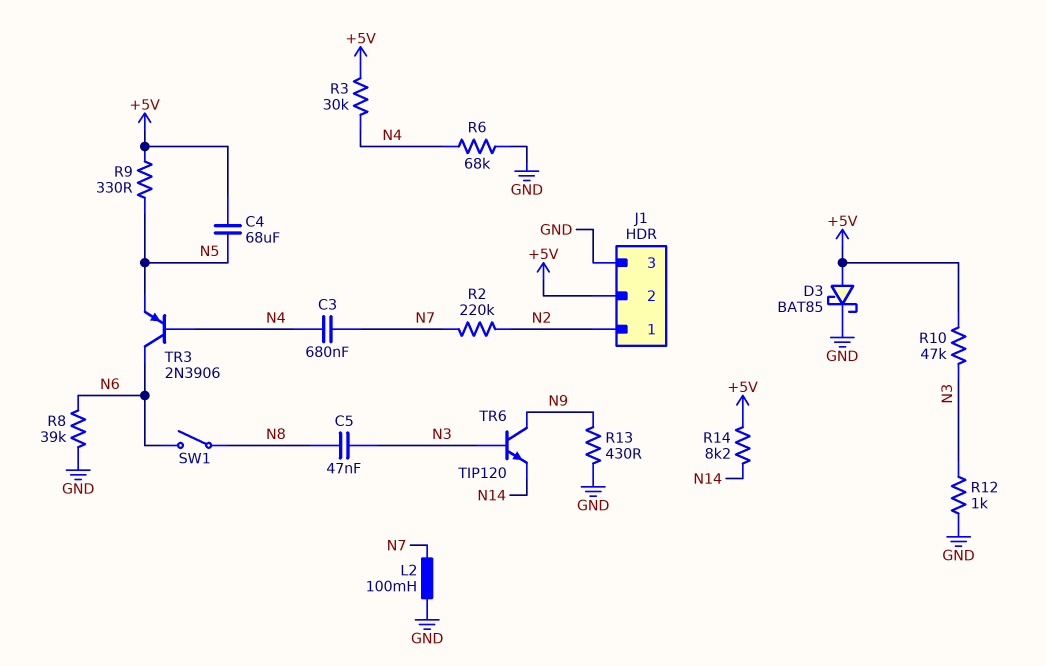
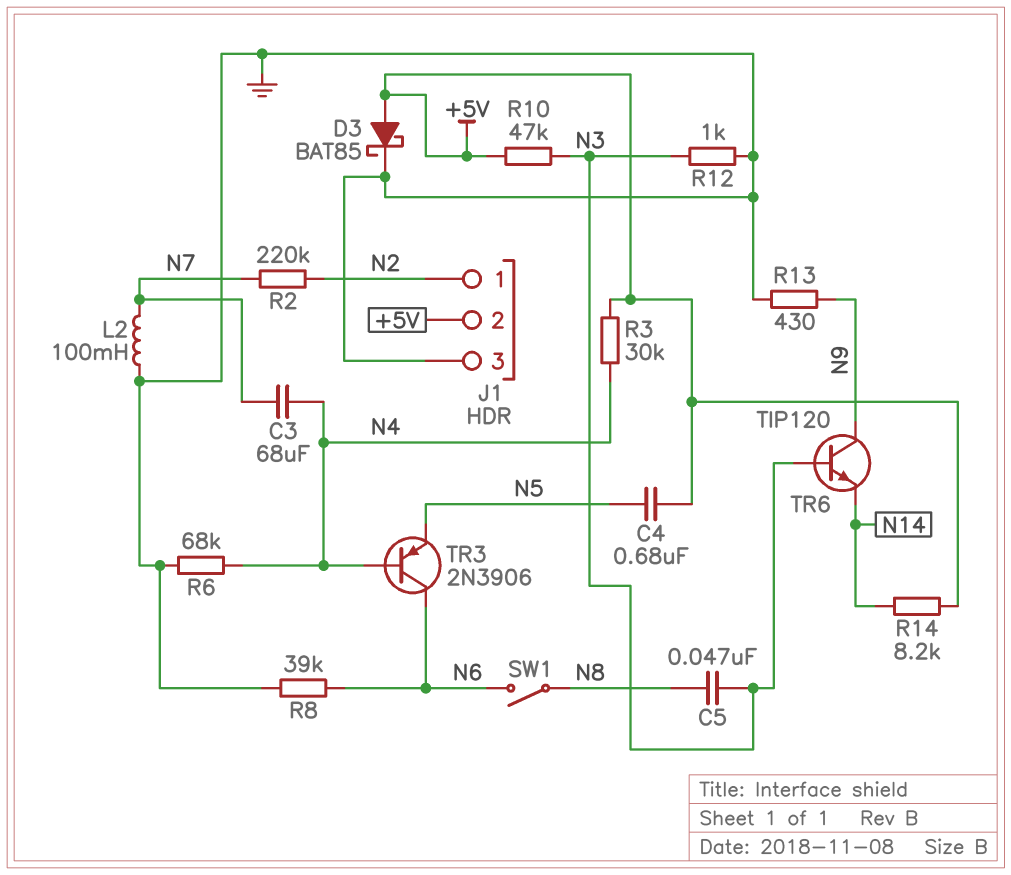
C3: 680nF (N4, N7) -> 68uF (N4, N7)
C4: 68uF (+5V, N5) -> 680nF (+5V, N5)
R9: 330 (+5V, N5) -> none

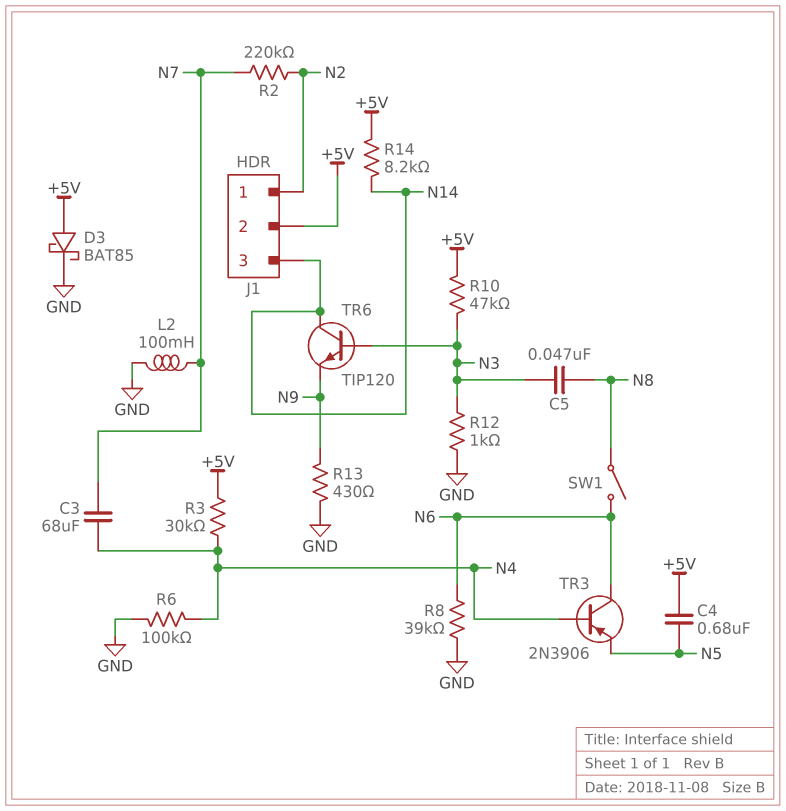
J1 pin 3: GND -> N14
R6: 68k (GND, N4) -> 100k (GND, N4)
TR6: NPN TIP120 (B N3, C N9, E N14) -> NPN TIP120 (B N3, C N14, E N9)

